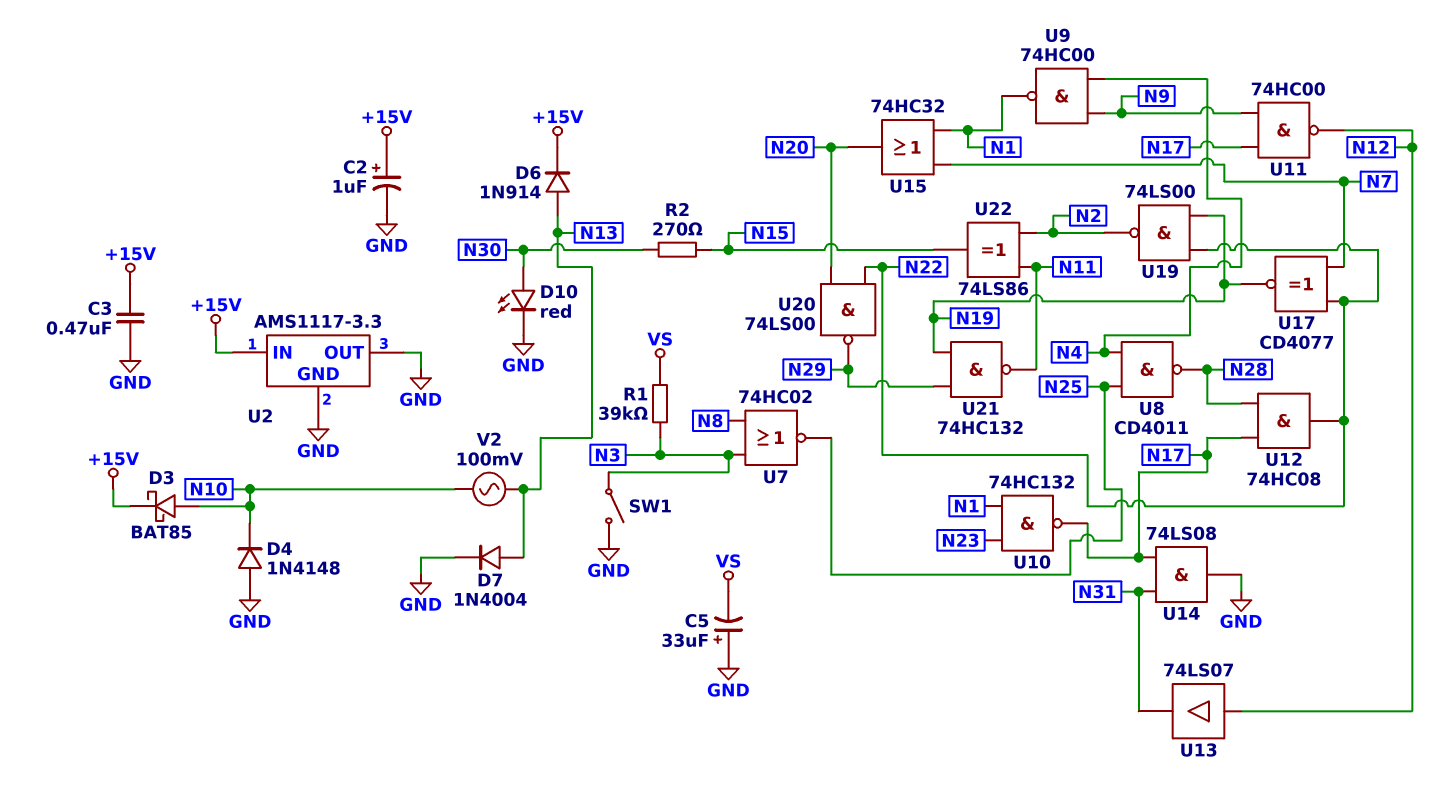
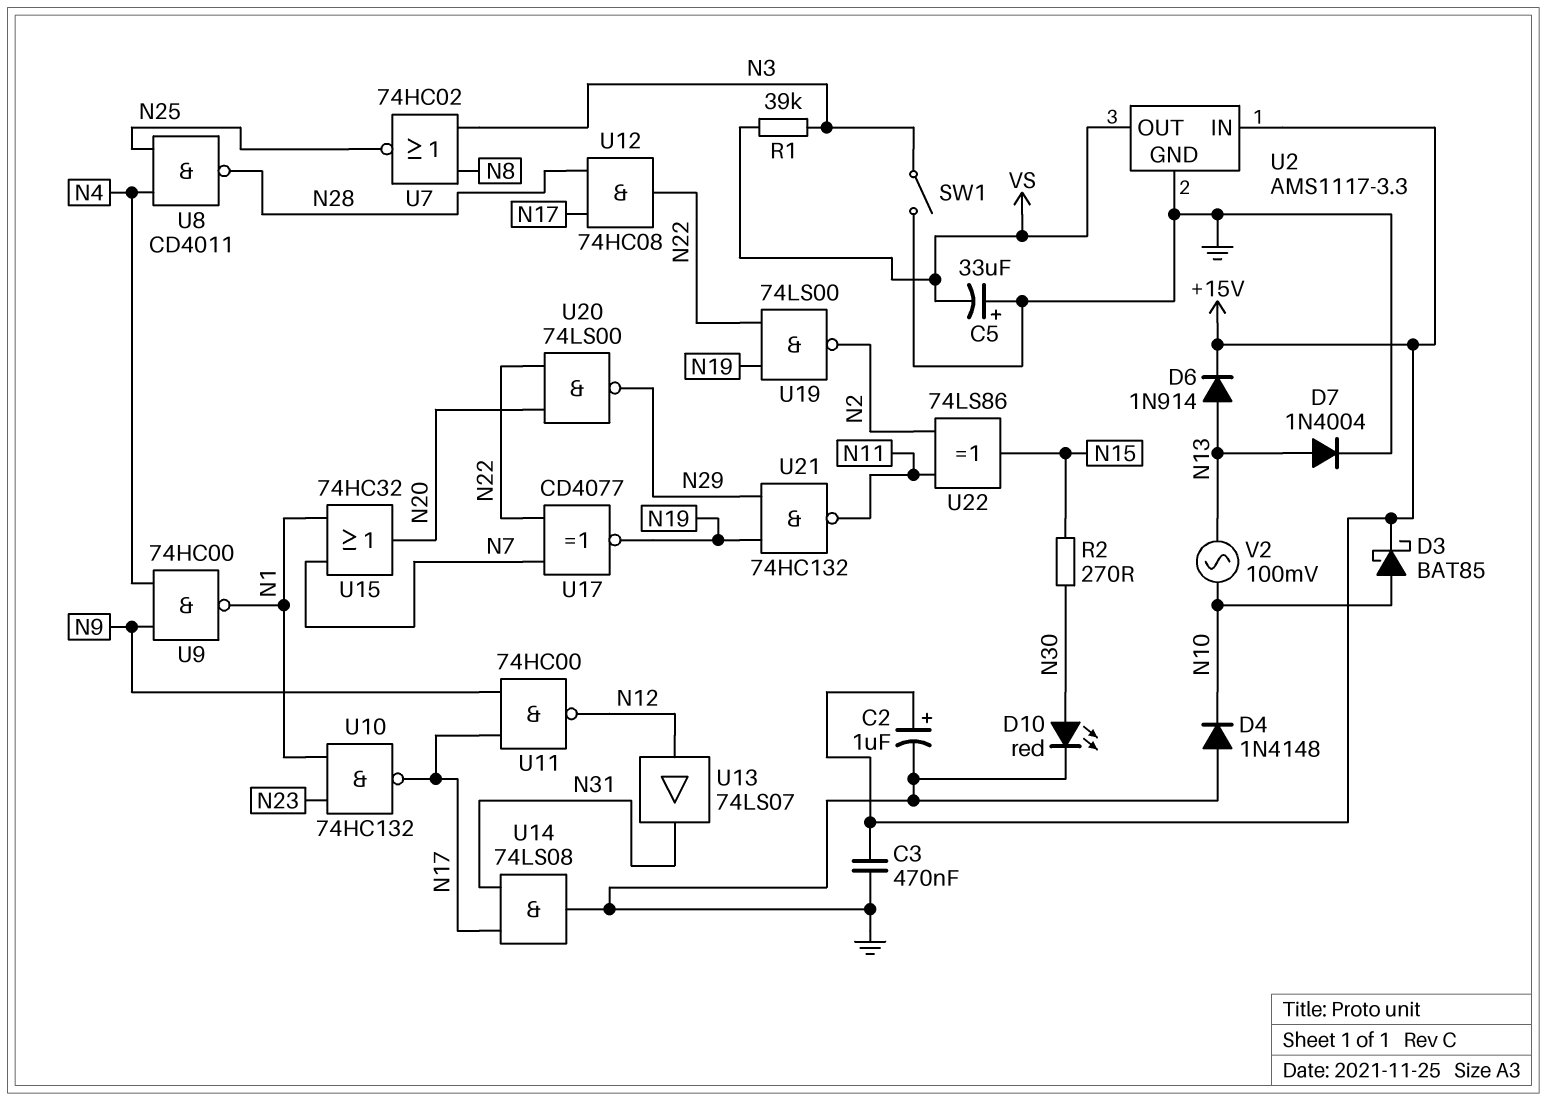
U2 pin OUT: GND -> VS

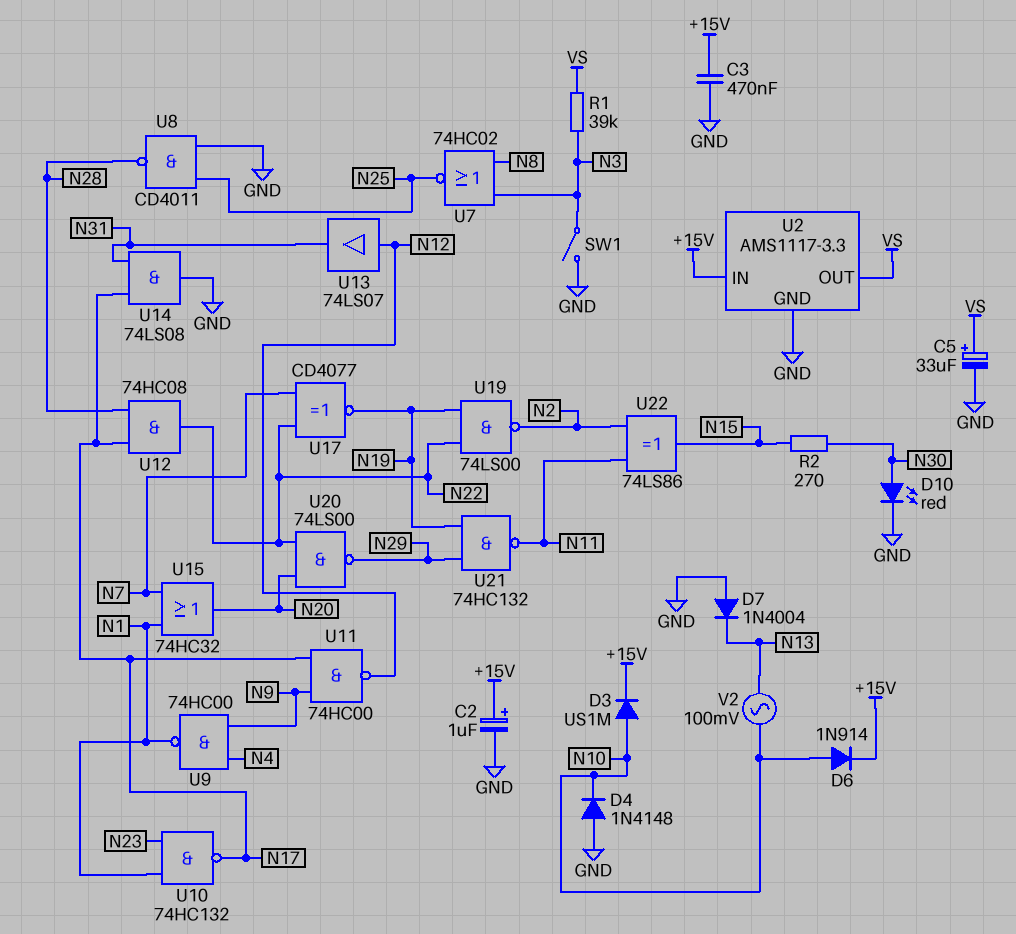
C5: 33uF (plus GND, minus VS) -> 33uF (plus VS, minus GND)
D3: schottky BAT85 (A N10, K +15V) -> diode US1M (A N10, K +15V)
D6: diode 1N914 (A N13, K +15V) -> diode 1N914 (A N10, K +15V)
D7: diode 1N4004 (A N13, K GND) -> diode 1N4004 (A GND, K N13)
U8: NAND CD4011 (in N4, in N25, out N28) -> NAND CD4011 (in GND, in N25, out N28)

